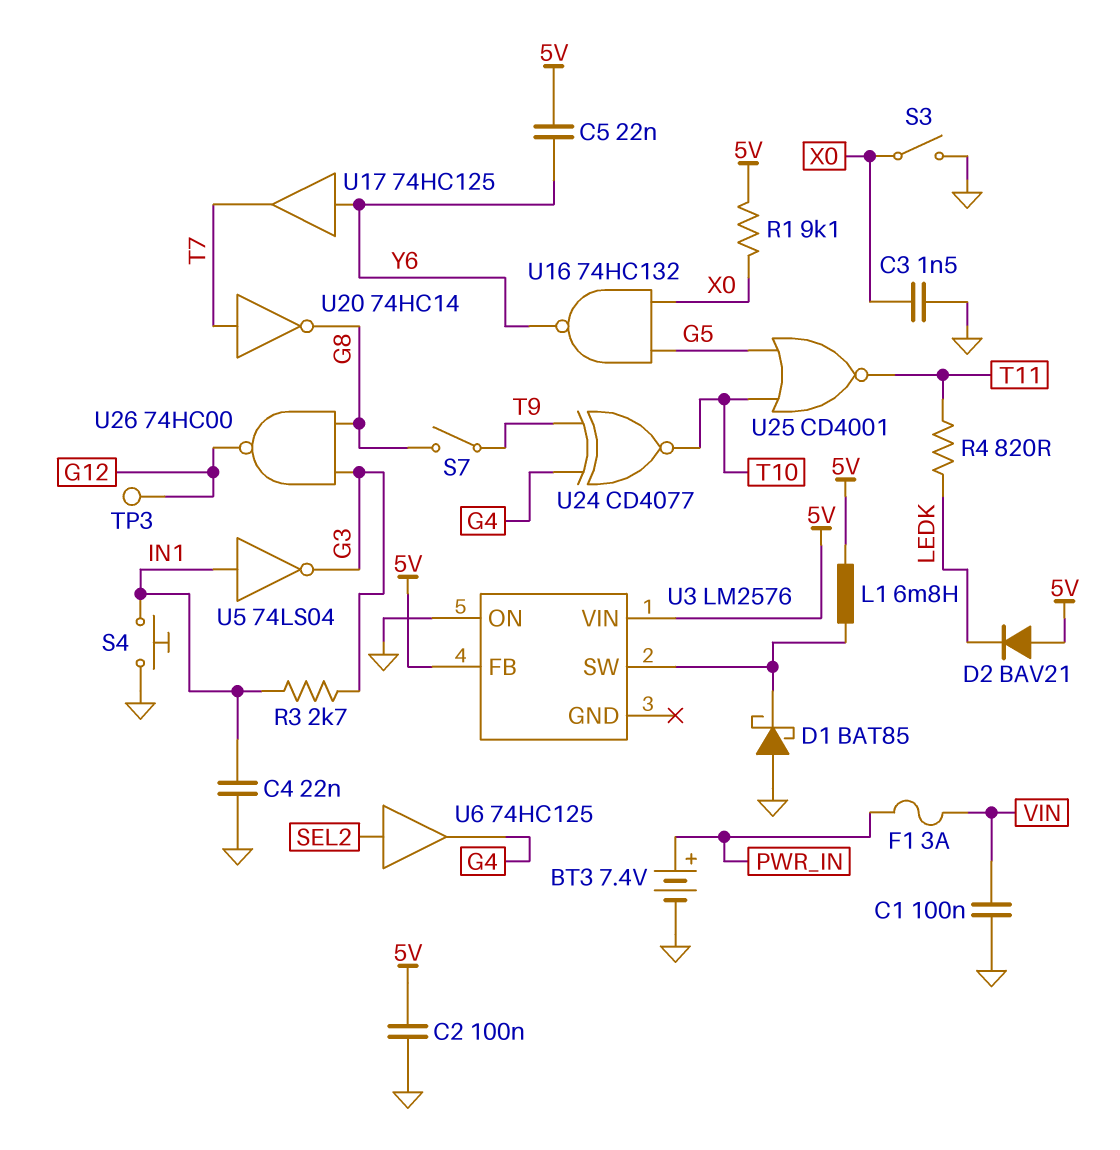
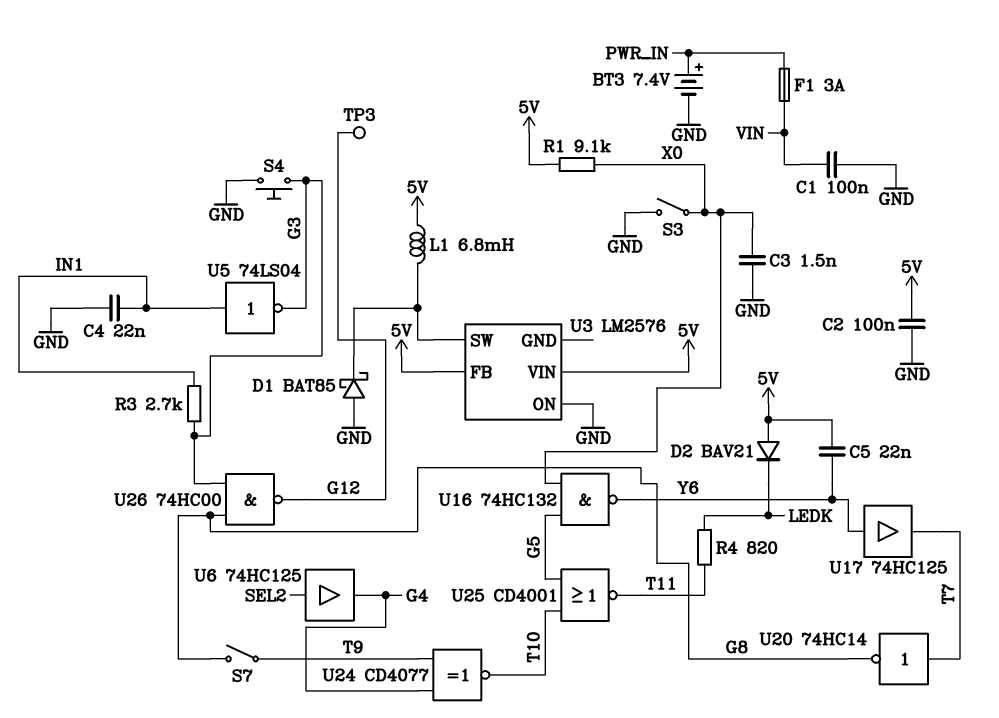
S4: button (GND, IN1) -> button (G3, GND)

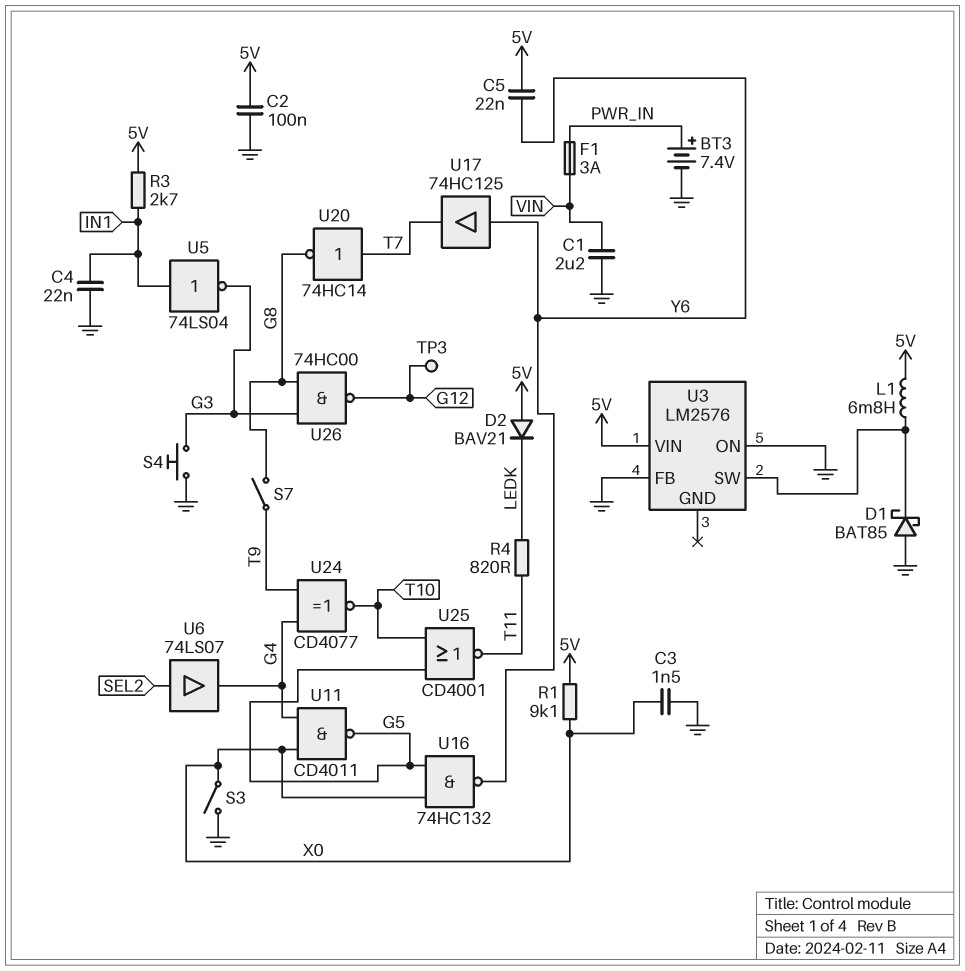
C1: 100nF (GND, VIN) -> 2.2uF (GND, VIN)
R3: 2.7k (G3, IN1) -> 2.7k (5V, IN1)
U3 pin FB: 5V -> GND
U6: buffer 74HC125 (in SEL2, out G4) -> buffer 74LS07 (in SEL2, out G4)
U11: none -> NAND CD4011 (in G4, in X0, out G5)

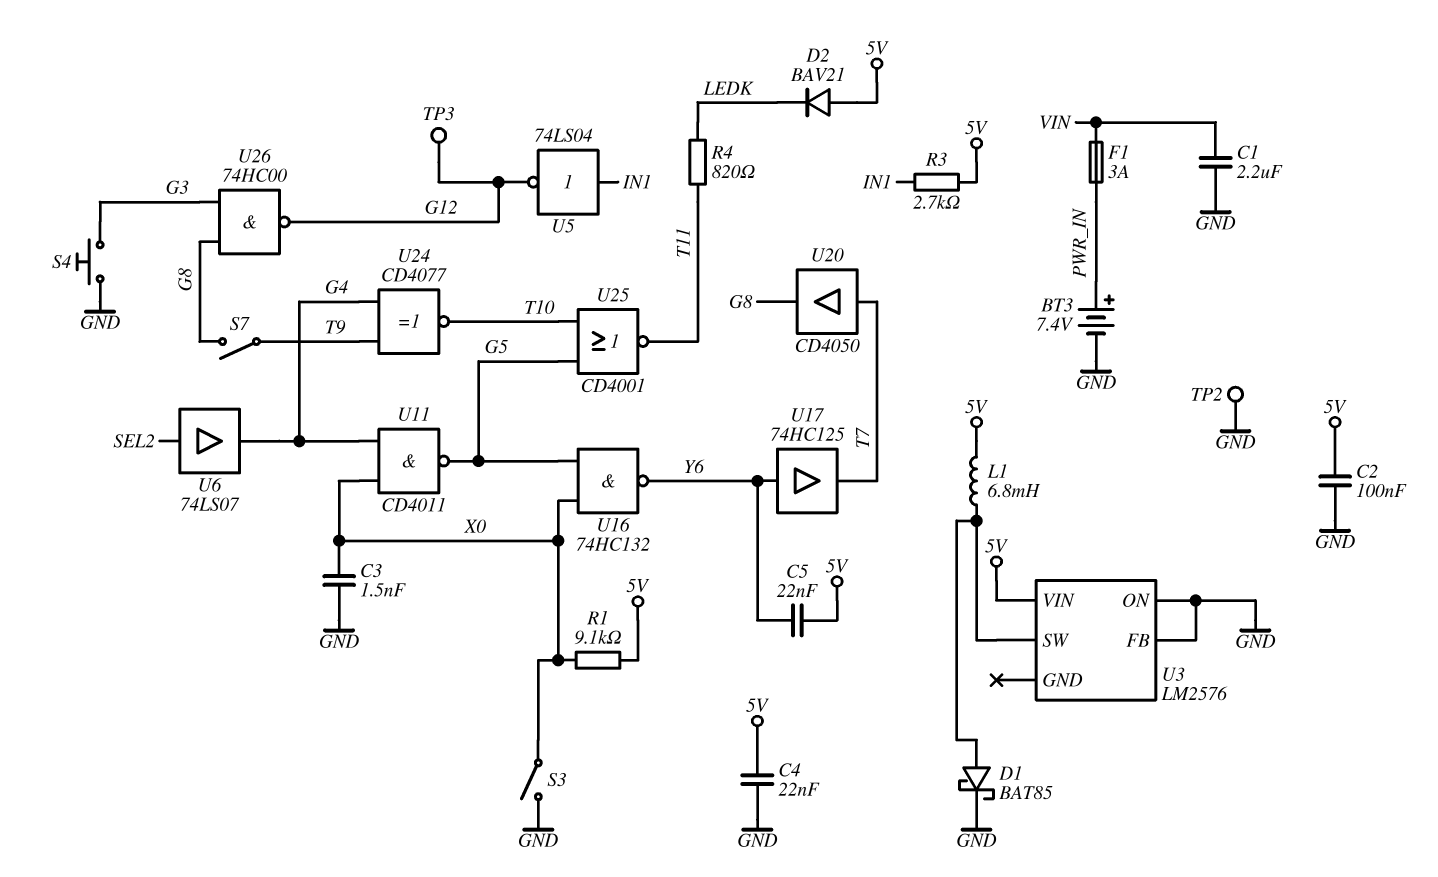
C4: 22nF (GND, IN1) -> 22nF (5V, GND)
D1: schottky BAT85 (A GND, K U3/SW) -> schottky BAT85 (A U3/SW, K GND)
TP2: none -> test point (GND)
U5: NOT 74LS04 (in IN1, out G3) -> NOT 74LS04 (in IN1, out G12)
U20: NOT 74HC14 (in T7, out G8) -> buffer CD4050 (in T7, out G8)

